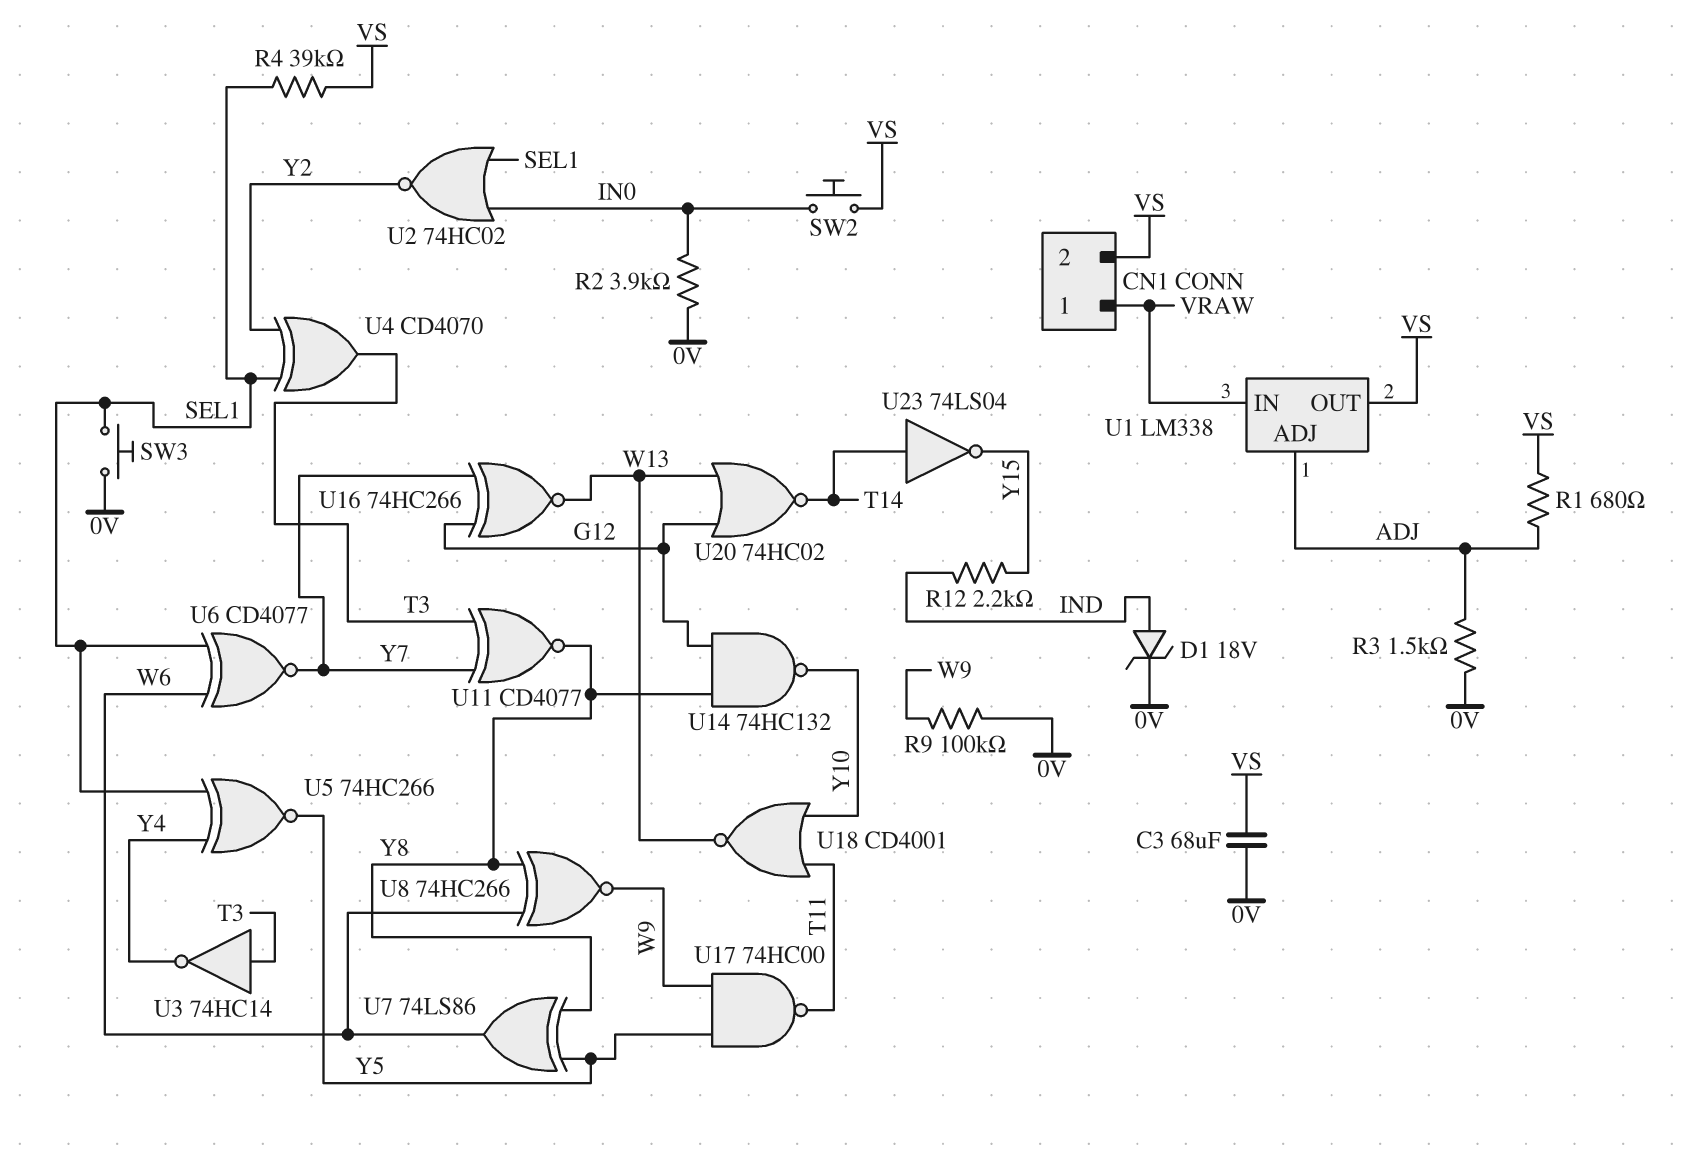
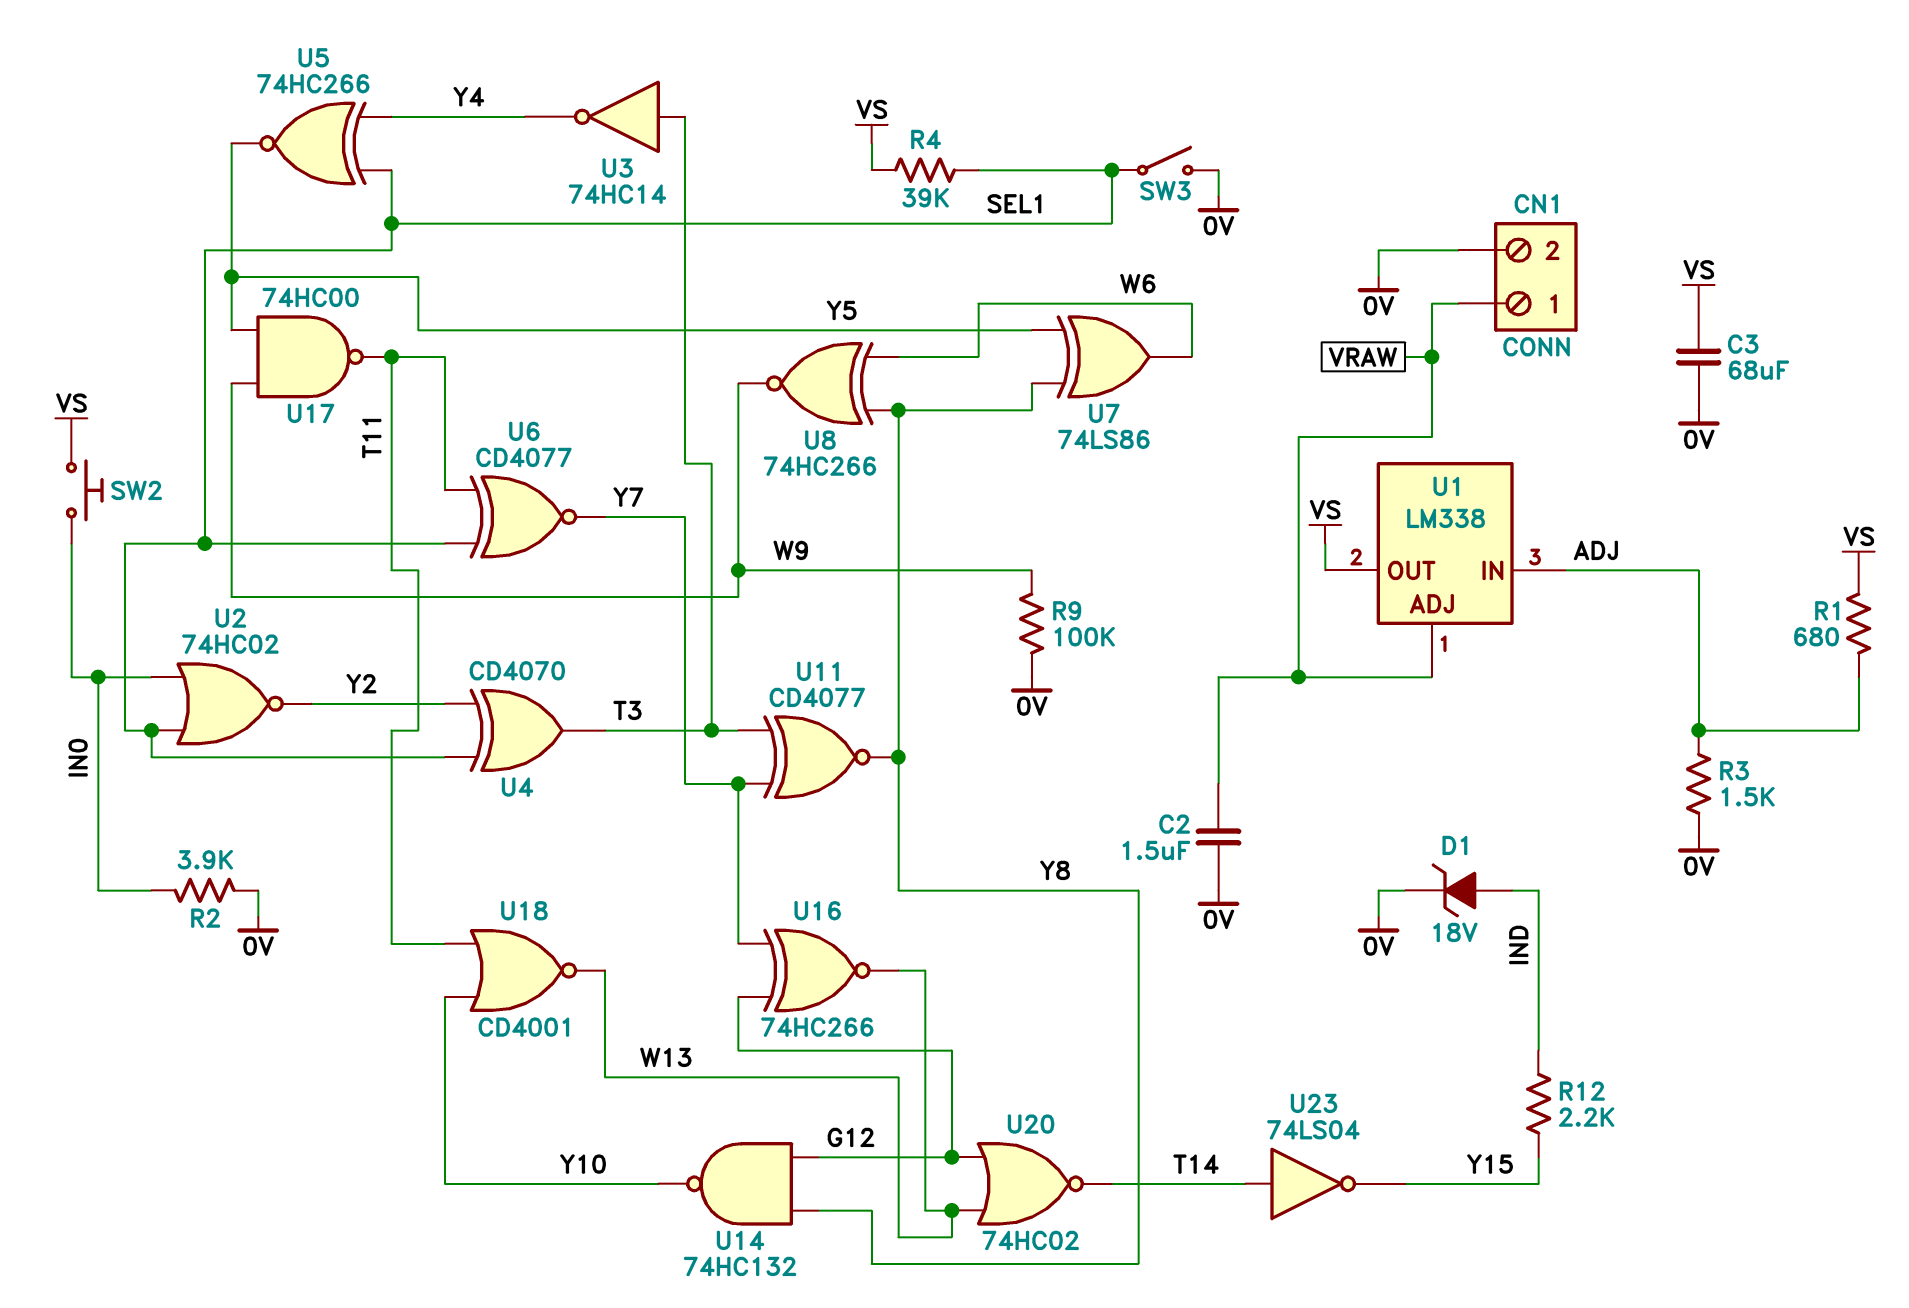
C2: none -> 1.5uF (0V, VRAW)
CN1 pin 2: VS -> 0V
SW3: button (0V, SEL1) -> switch (0V, SEL1)
U1 pin ADJ: ADJ -> VRAW
U1 pin IN: VRAW -> ADJ
U6: XNOR CD4077 (in SEL1, in W6, out Y7) -> XNOR CD4077 (in SEL1, in T11, out Y7)

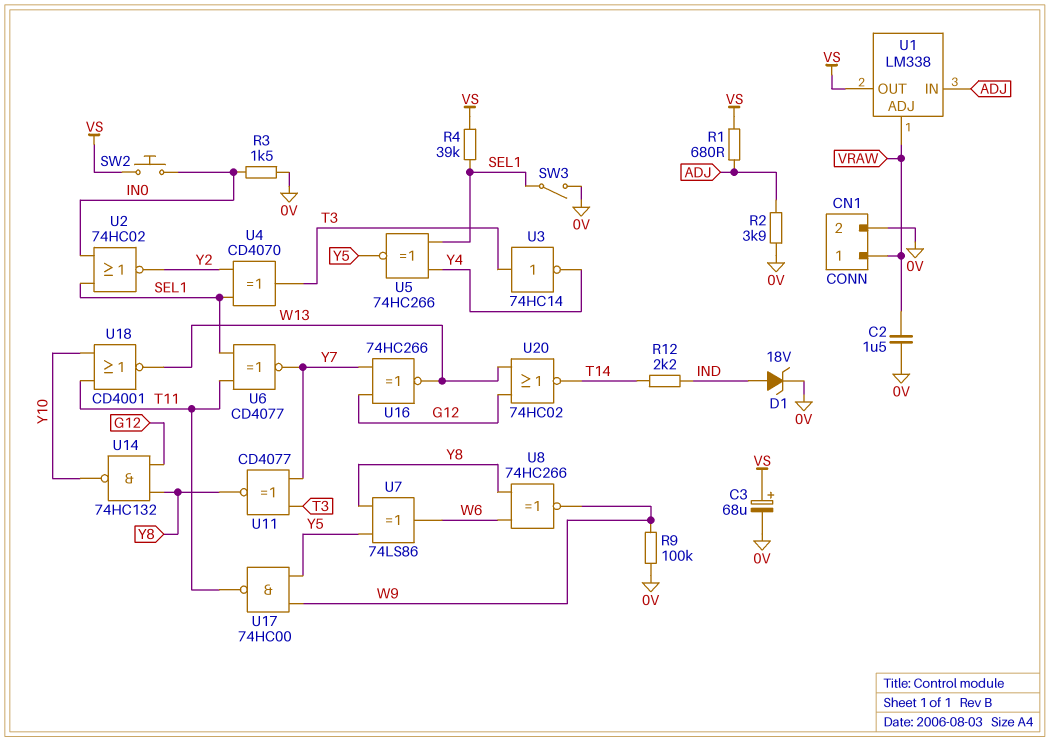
C3: 68uF (0V, VS) -> 68uF (plus VS, minus 0V)
R2: 3.9k (0V, IN0) -> 3.9k (0V, ADJ)
R3: 1.5k (0V, ADJ) -> 1.5k (0V, IN0)
R12: 2.2k (IND, Y15) -> 2.2k (IND, T14)
U23: NOT 74LS04 (in T14, out Y15) -> none

